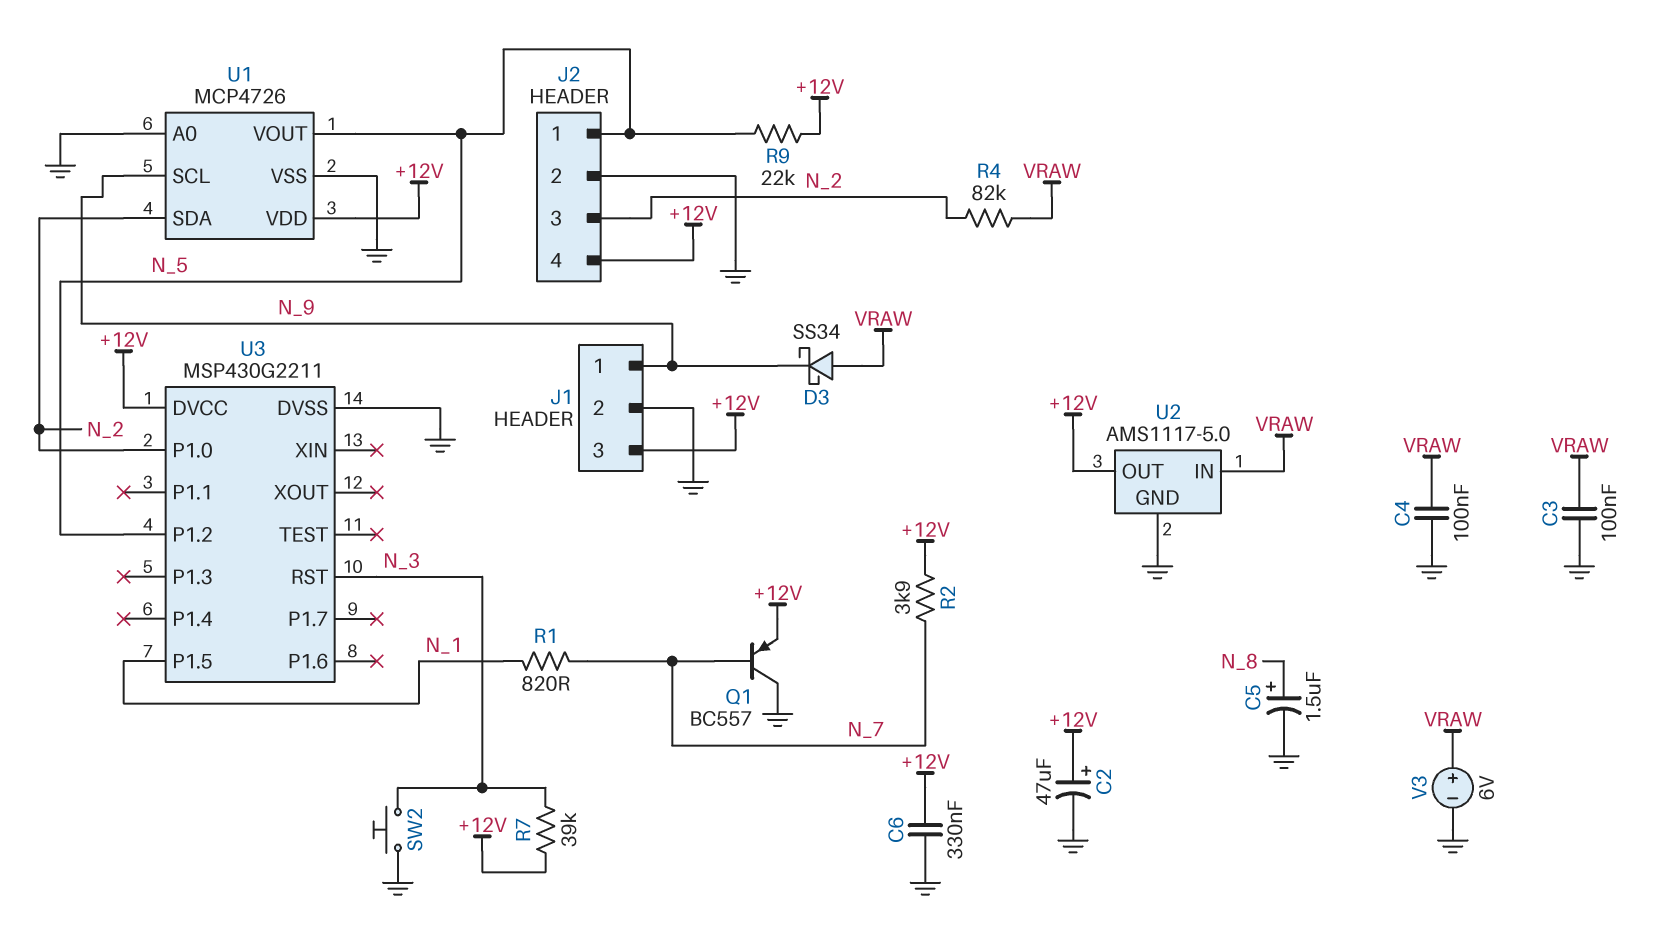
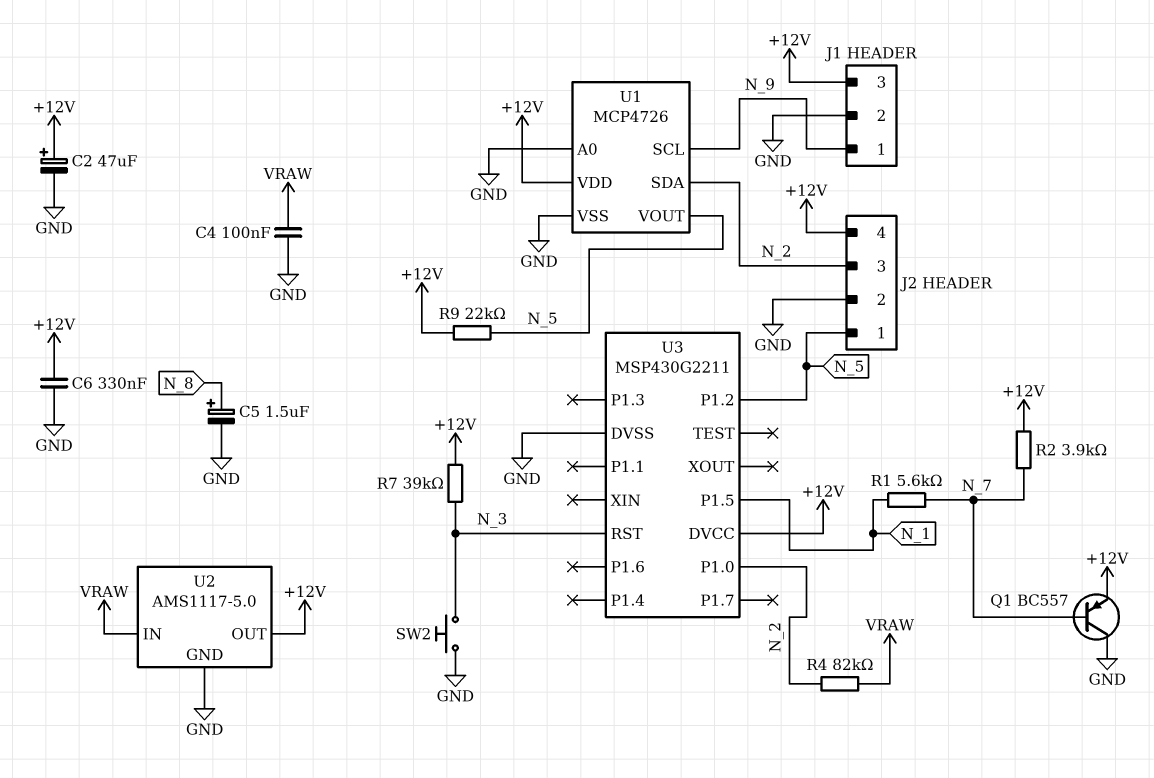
C3: 100nF (GND, VRAW) -> none
D3: schottky SS34 (A VRAW, K N_9) -> none
R1: 820 (N_1, N_7) -> 5.6k (N_1, N_7)
V3: 6V (plus VRAW, minus GND) -> none

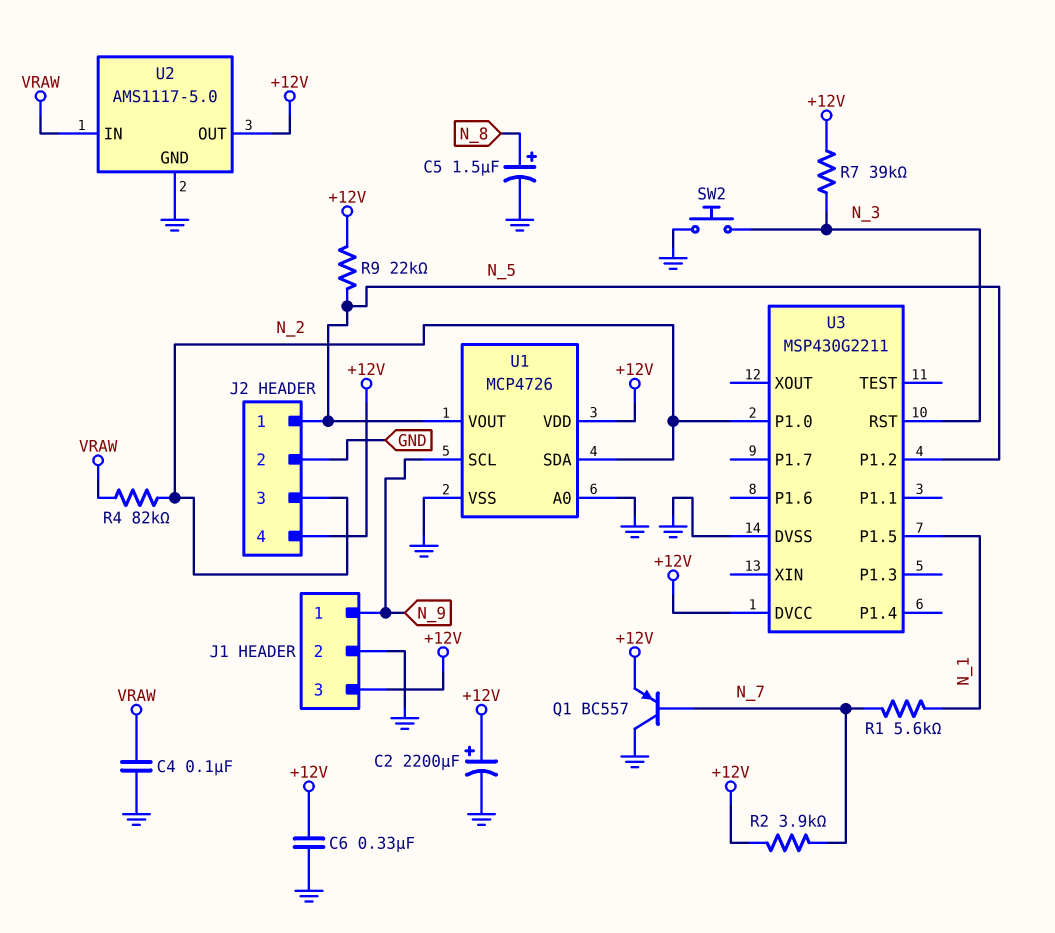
C2: 47uF (plus +12V, minus GND) -> 2200uF (plus +12V, minus GND)

